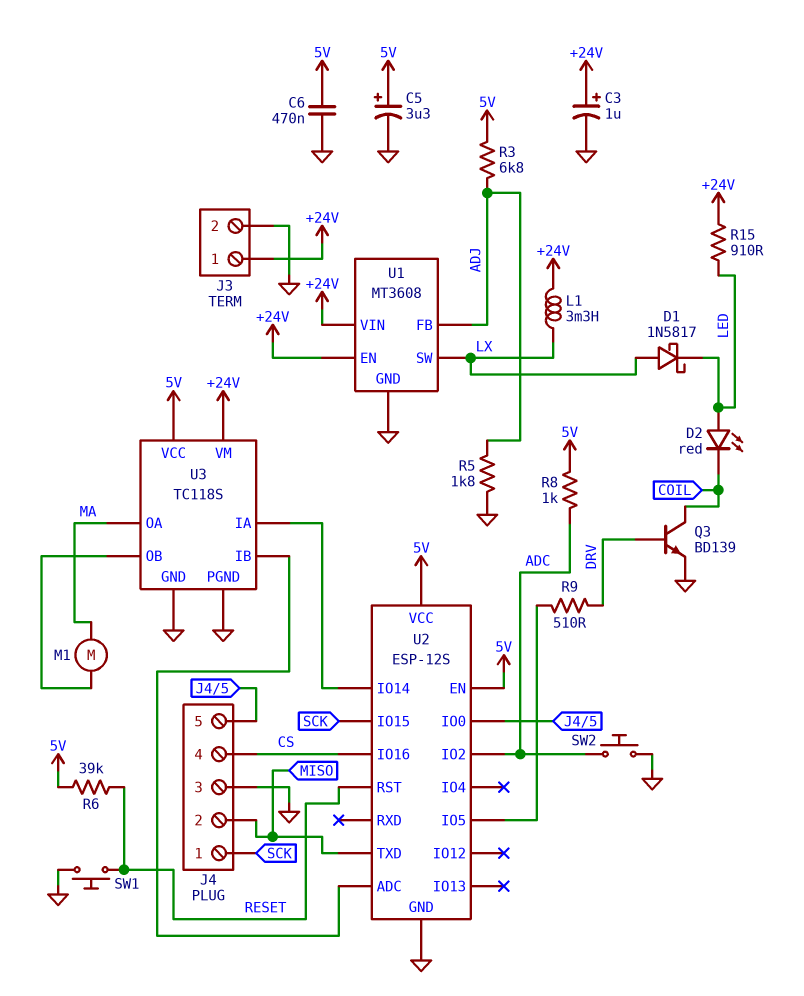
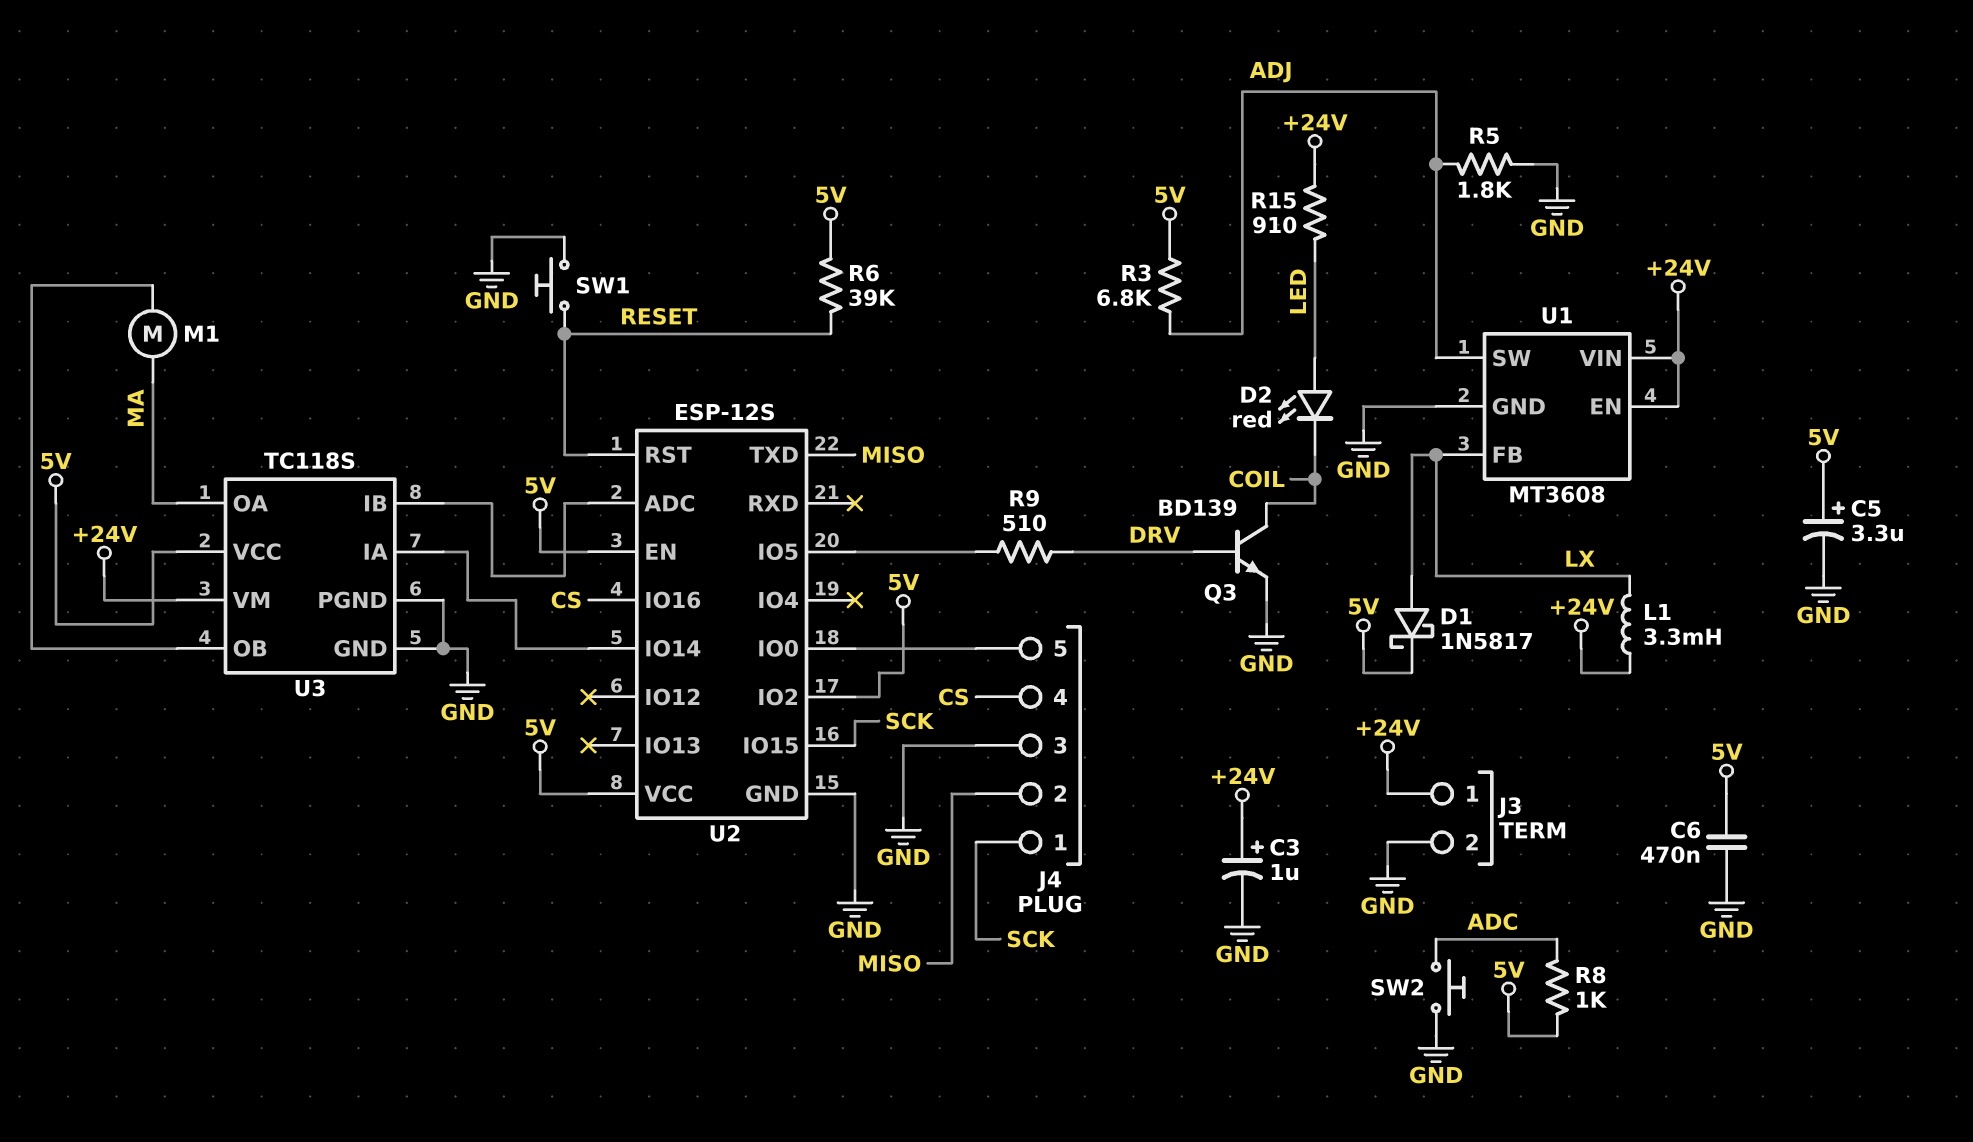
D1: schottky 1N5817 (A LX, K LED) -> schottky 1N5817 (A LX, K 5V)
U1 pin FB: ADJ -> LX
U1 pin SW: LX -> ADJ
U2 pin IO2: ADC -> 5V

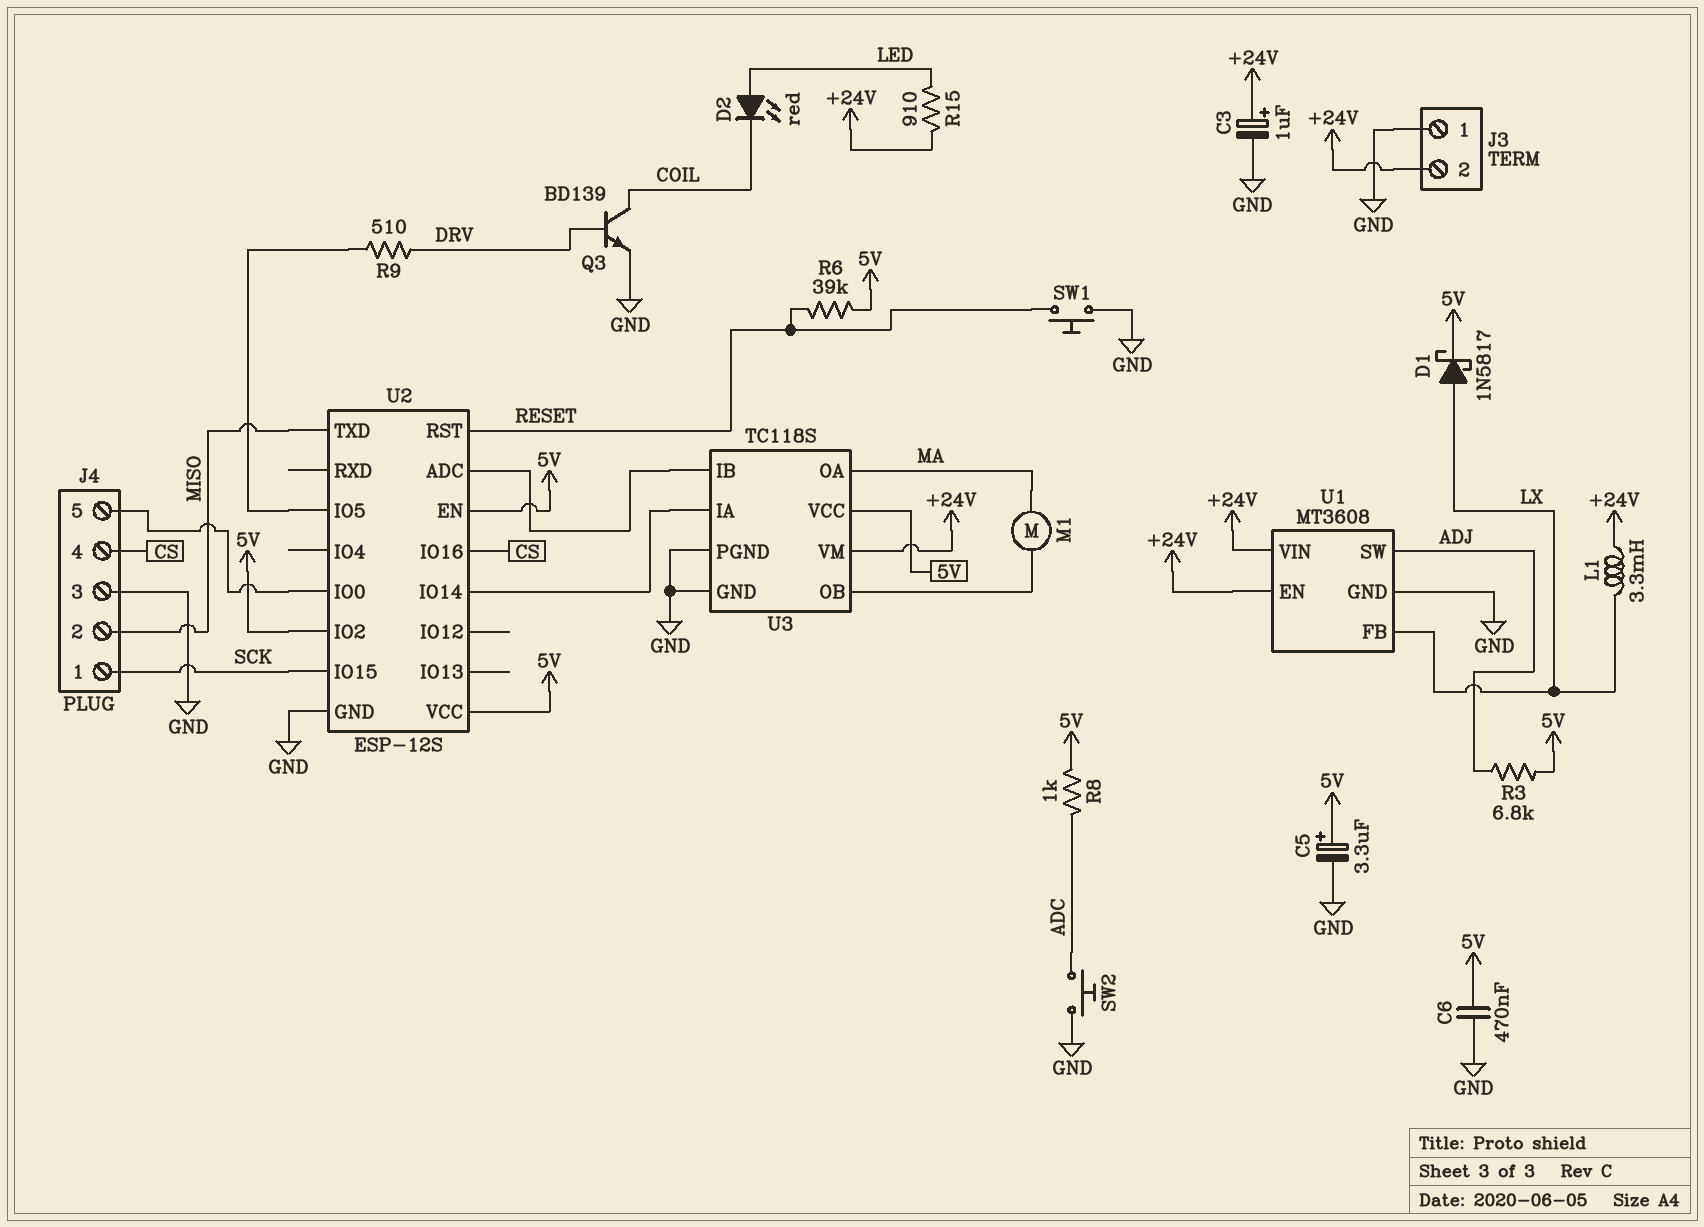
J3 pin 1: +24V -> GND
J3 pin 2: GND -> +24V
R5: 1.8k (ADJ, GND) -> none

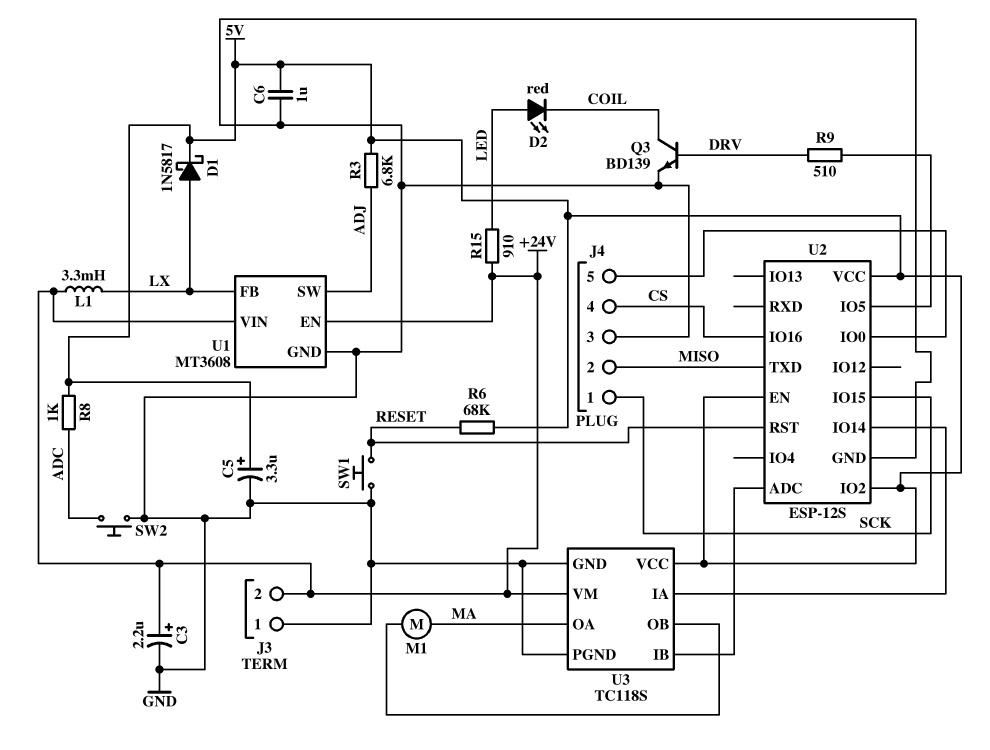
C3: 1uF (plus +24V, minus GND) -> 2.2uF (plus +24V, minus GND)
C6: 470nF (5V, GND) -> 1uF (5V, GND)
R6: 39k (5V, RESET) -> 68k (5V, RESET)

